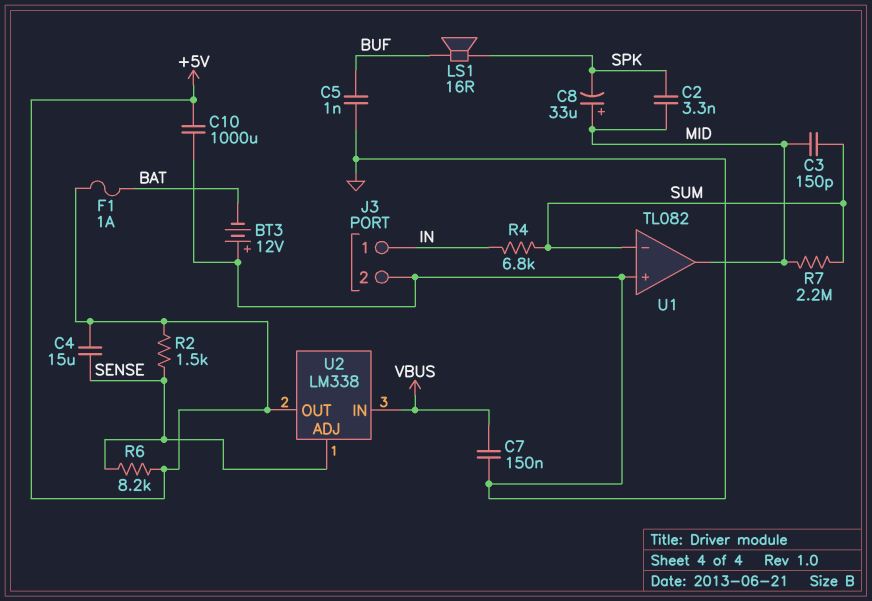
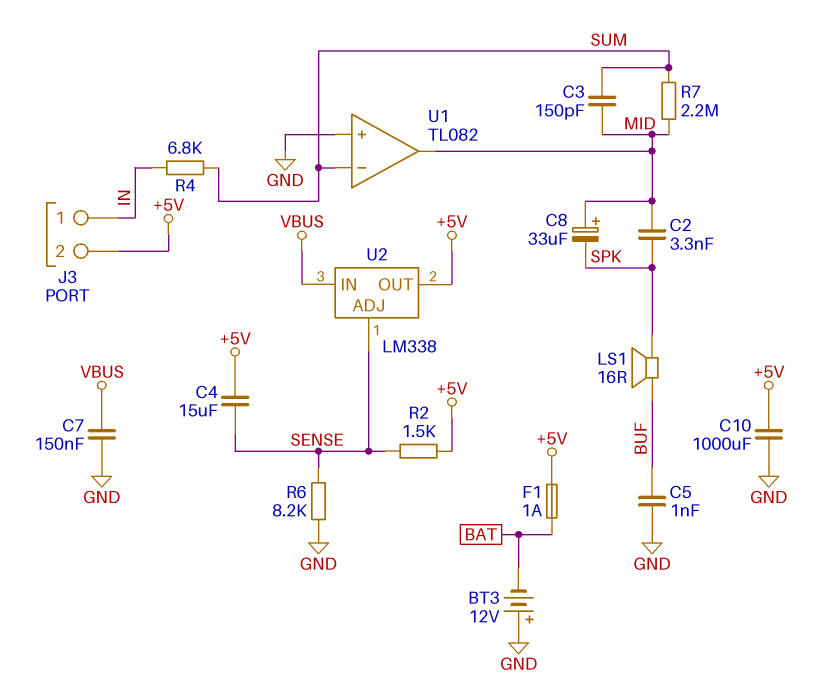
J3 pin 2: GND -> +5V
R6: 8.2k (+5V, SENSE) -> 8.2k (GND, SENSE)

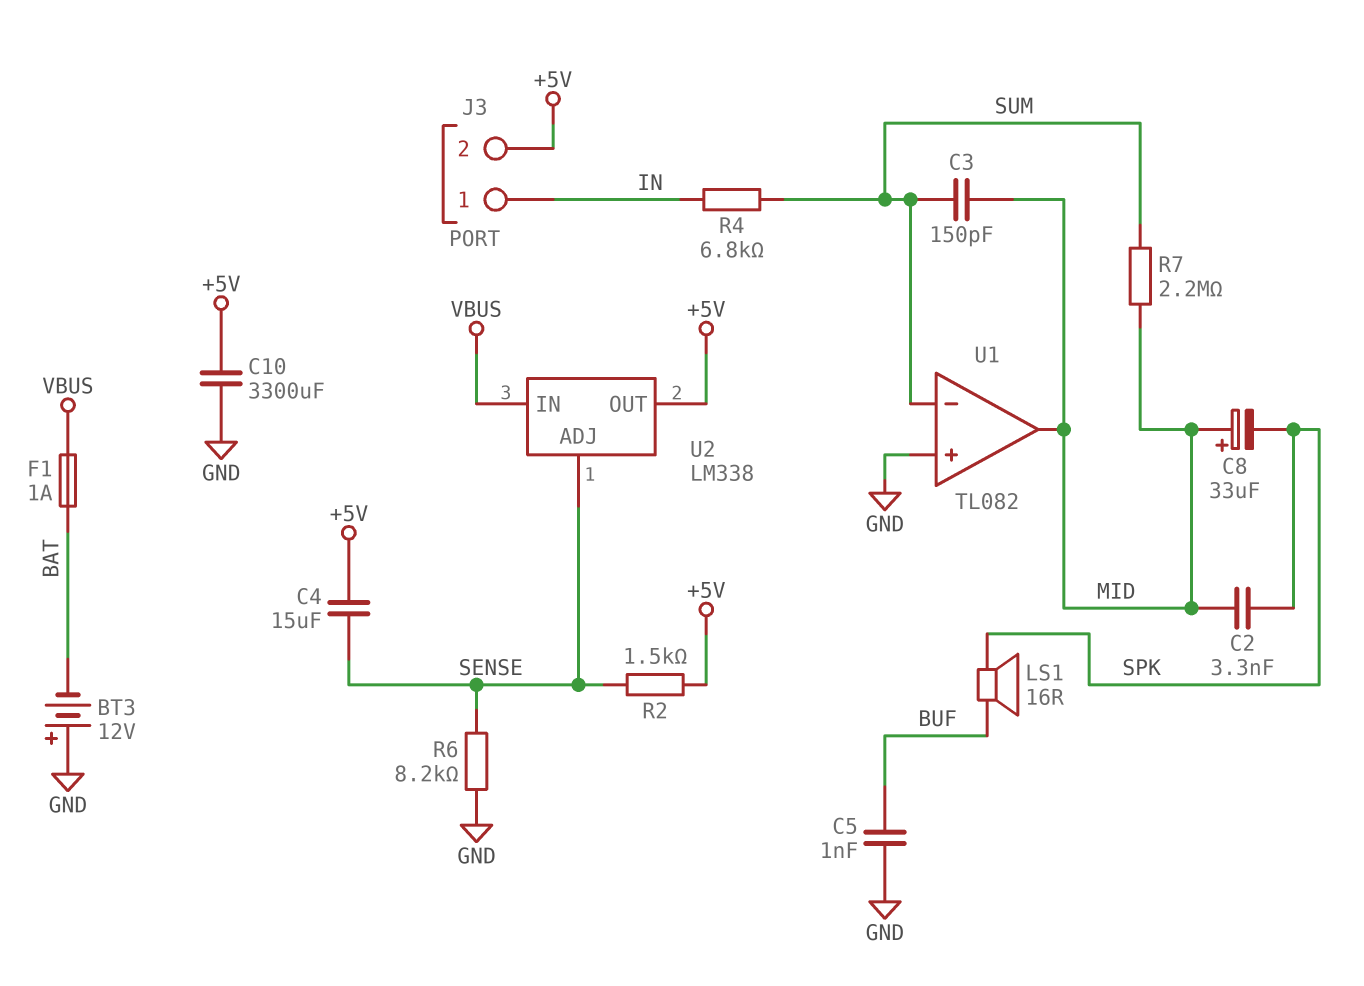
C7: 150nF (GND, VBUS) -> none
C10: 1000uF (+5V, GND) -> 3300uF (+5V, GND)
F1: 1A (+5V, BAT) -> 1A (BAT, VBUS)

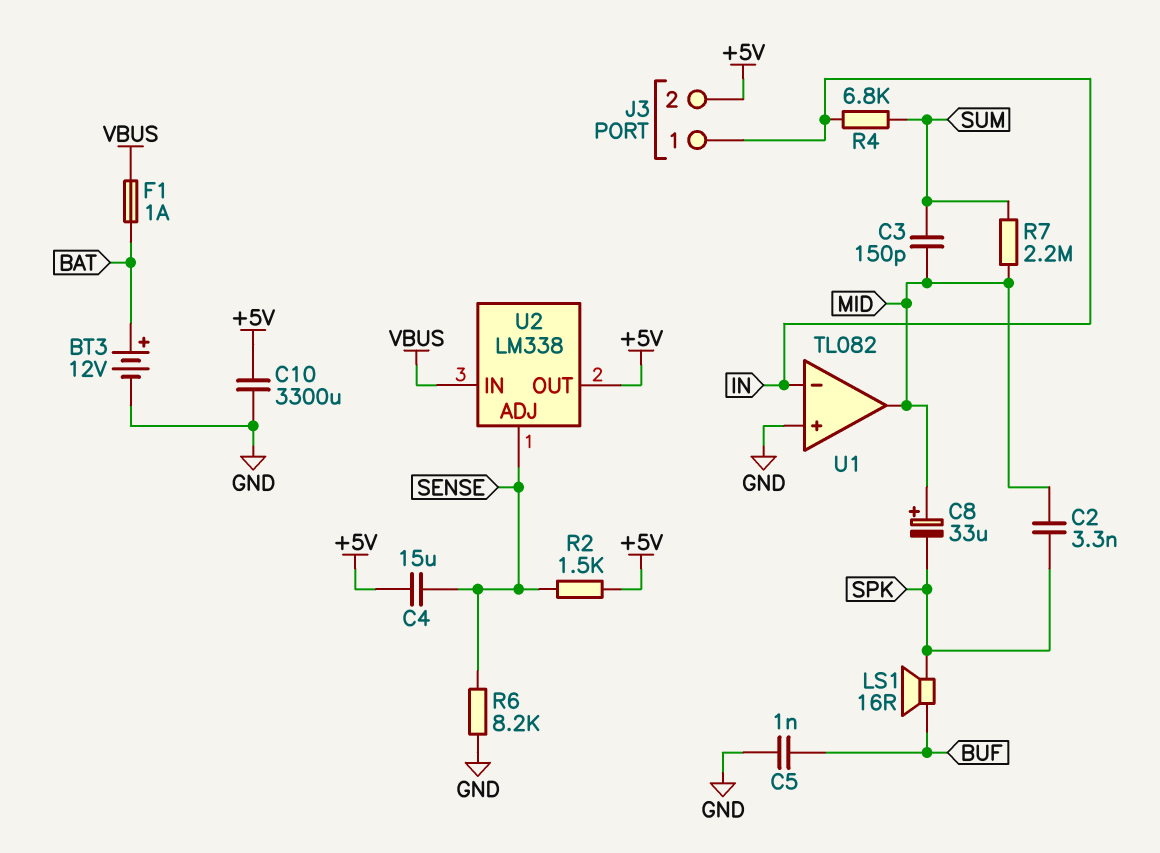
BT3: 12V (plus GND, minus BAT) -> 12V (plus BAT, minus GND)
U1 pin in-: SUM -> IN

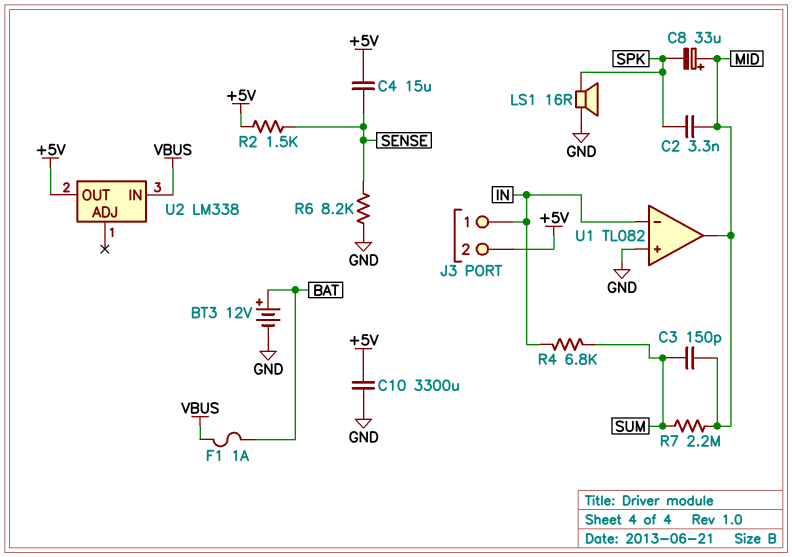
C5: 1nF (BUF, GND) -> none
LS1: speaker 16R (BUF, SPK) -> speaker 16R (GND, SPK)
U2 pin ADJ: SENSE -> none

